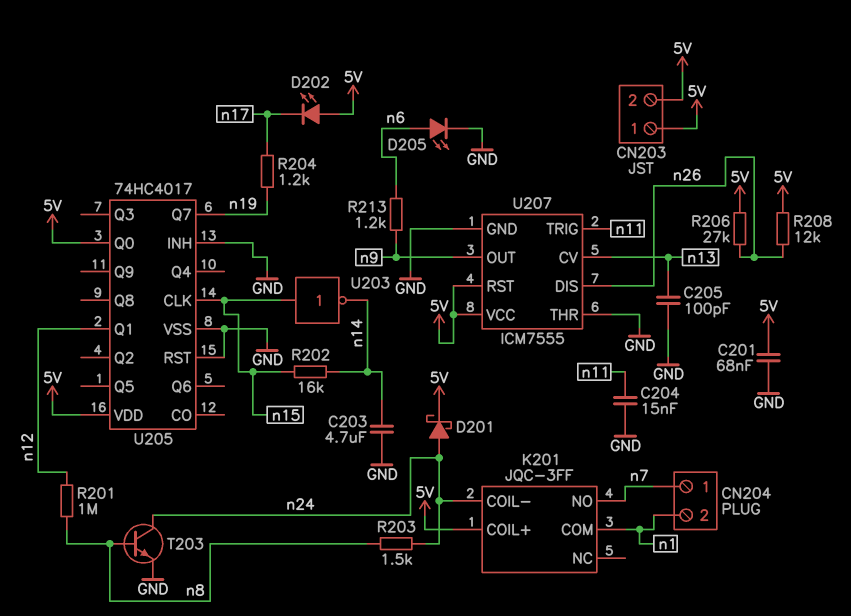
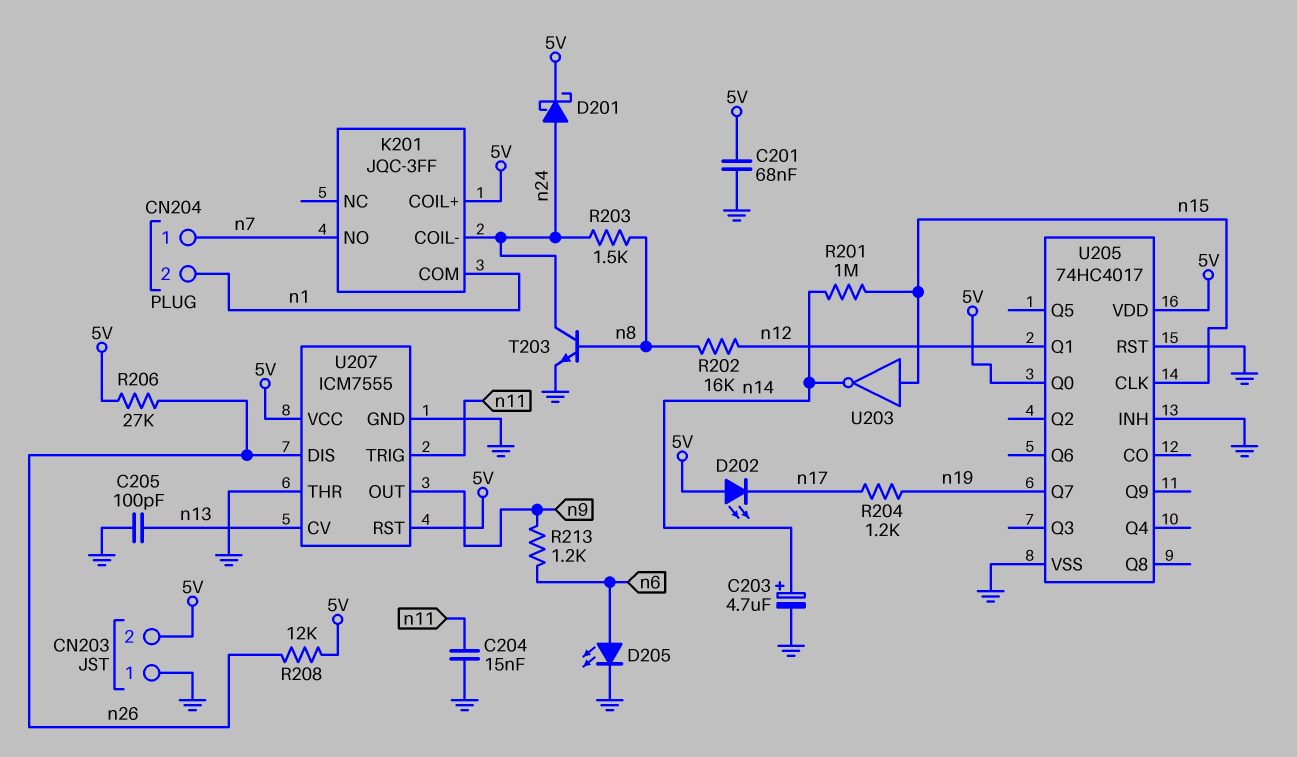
C203: 4.7uF (GND, n14) -> 4.7uF (plus n14, minus GND)
CN203 pin 1: 5V -> GND
R201: 1M (n8, n12) -> 1M (n14, n15)
R202: 16k (n14, n15) -> 16k (n8, n12)

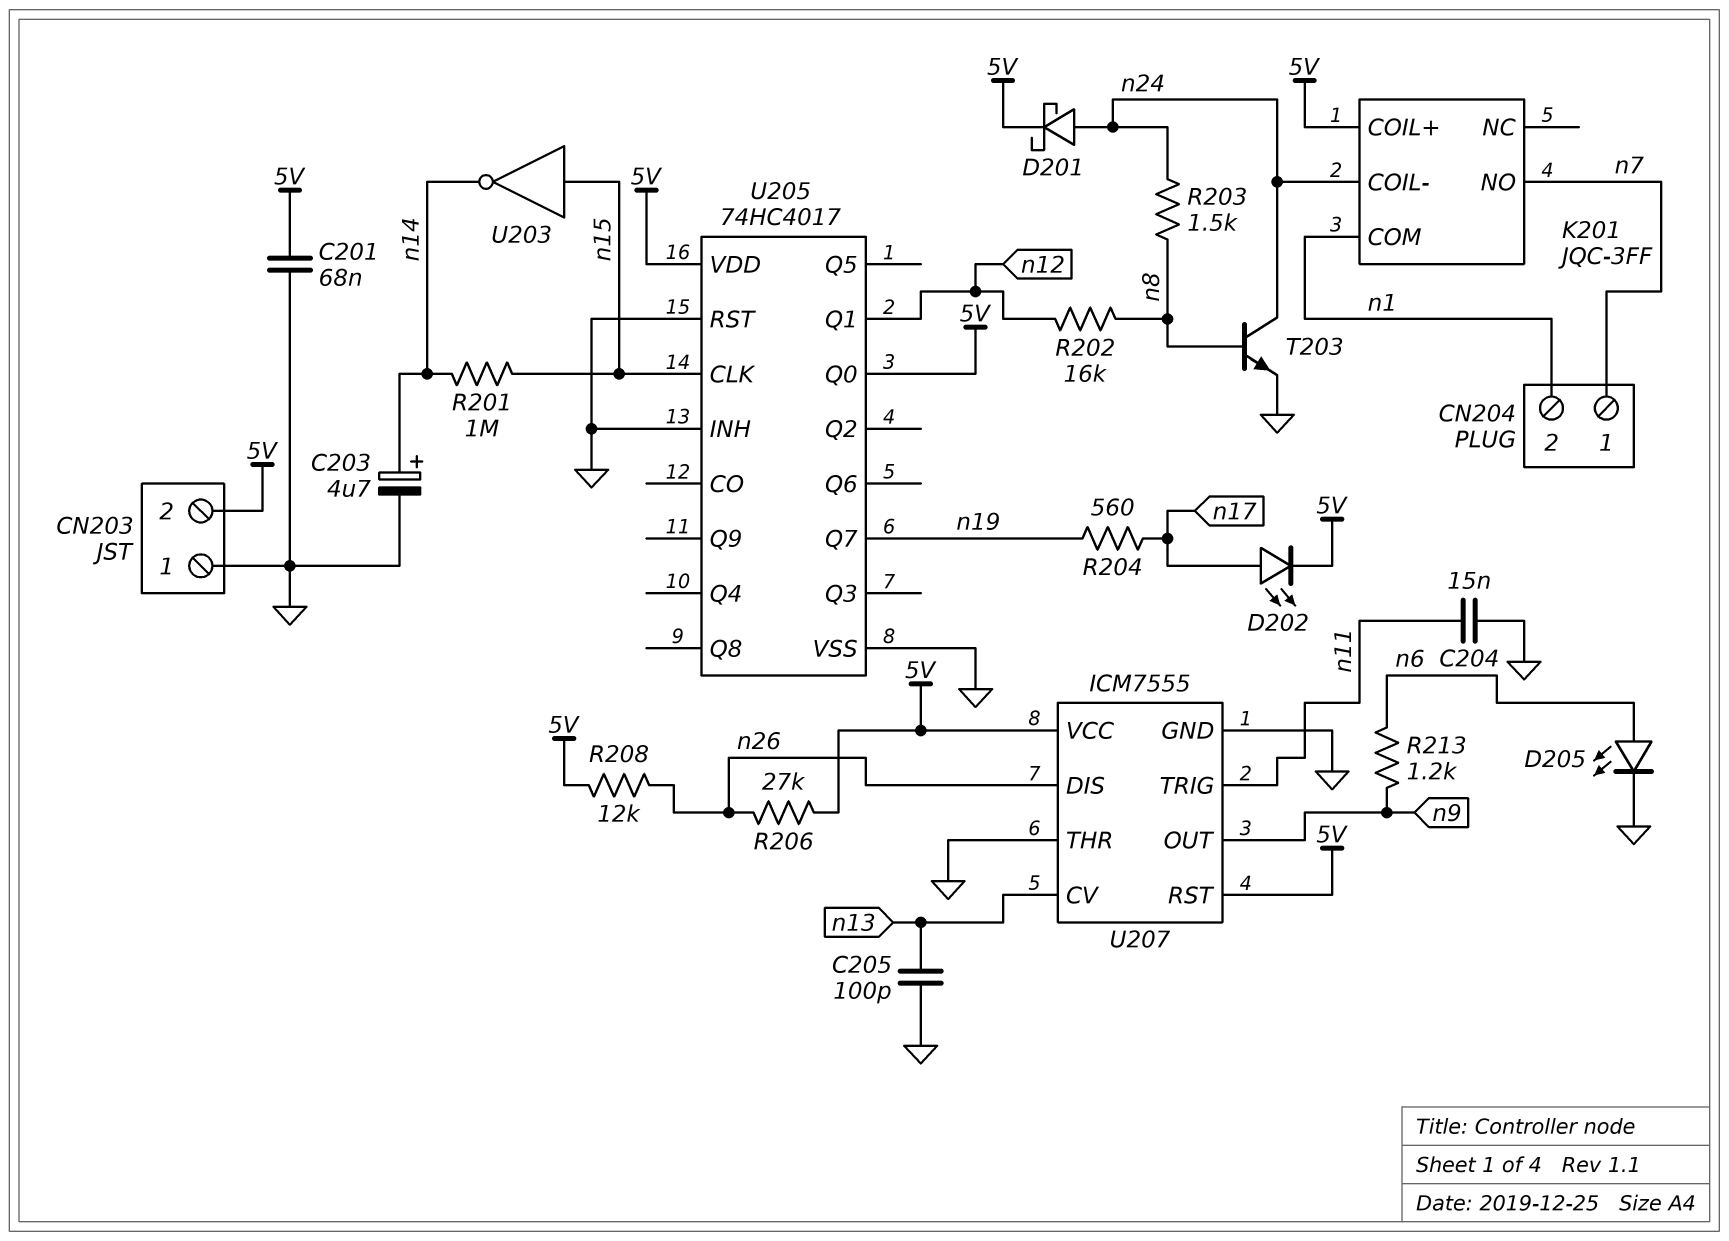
D202: LED (A 5V, K n17) -> LED (A n17, K 5V)
R204: 1.2k (n17, n19) -> 560 (n17, n19)

